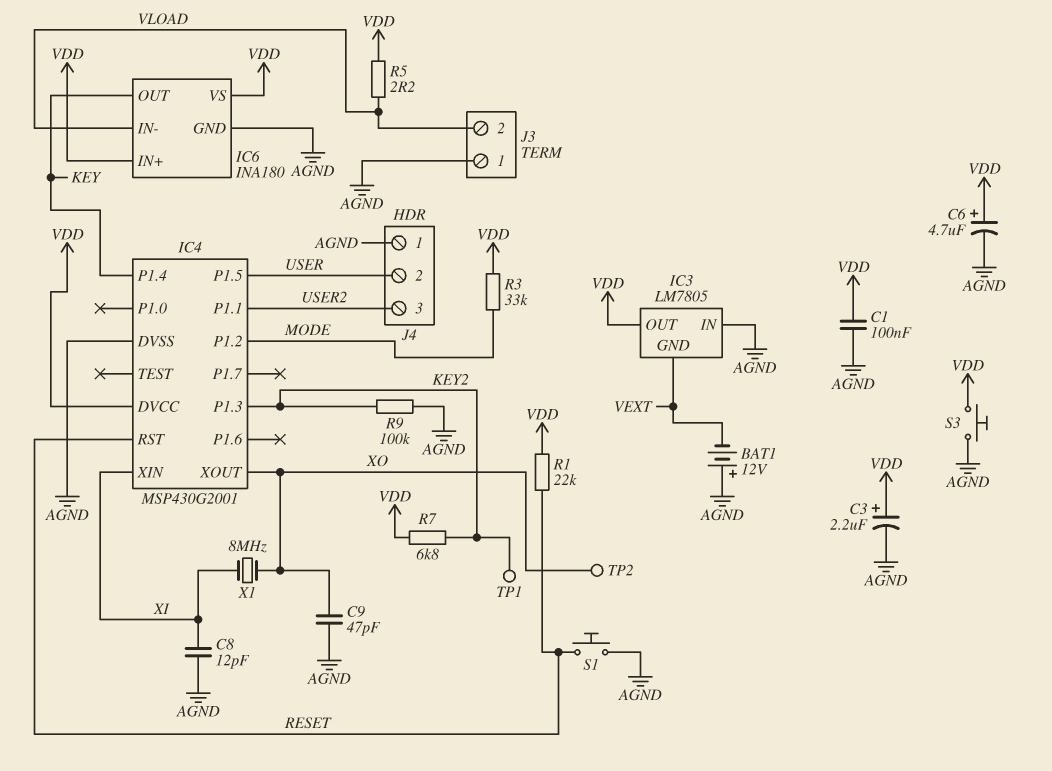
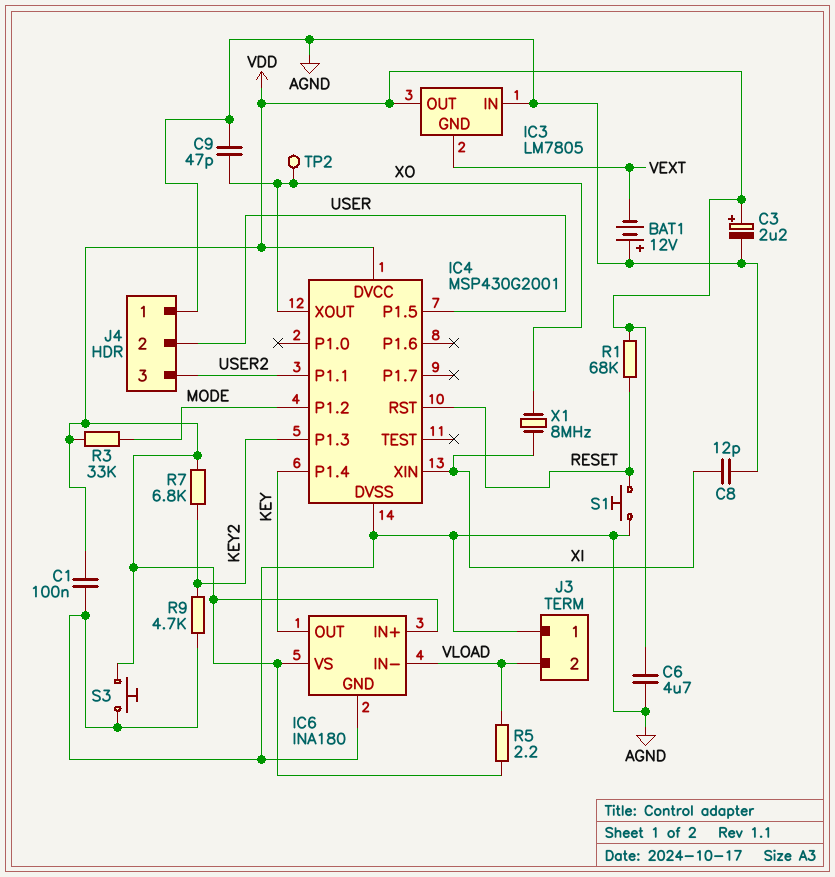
C6: 4.7uF (plus VDD, minus AGND) -> 4.7uF (AGND, VDD)
R1: 22k (RESET, VDD) -> 68k (RESET, VDD)
R9: 100k (AGND, KEY2) -> 4.7k (AGND, KEY2)
TP1: test point (KEY2) -> none

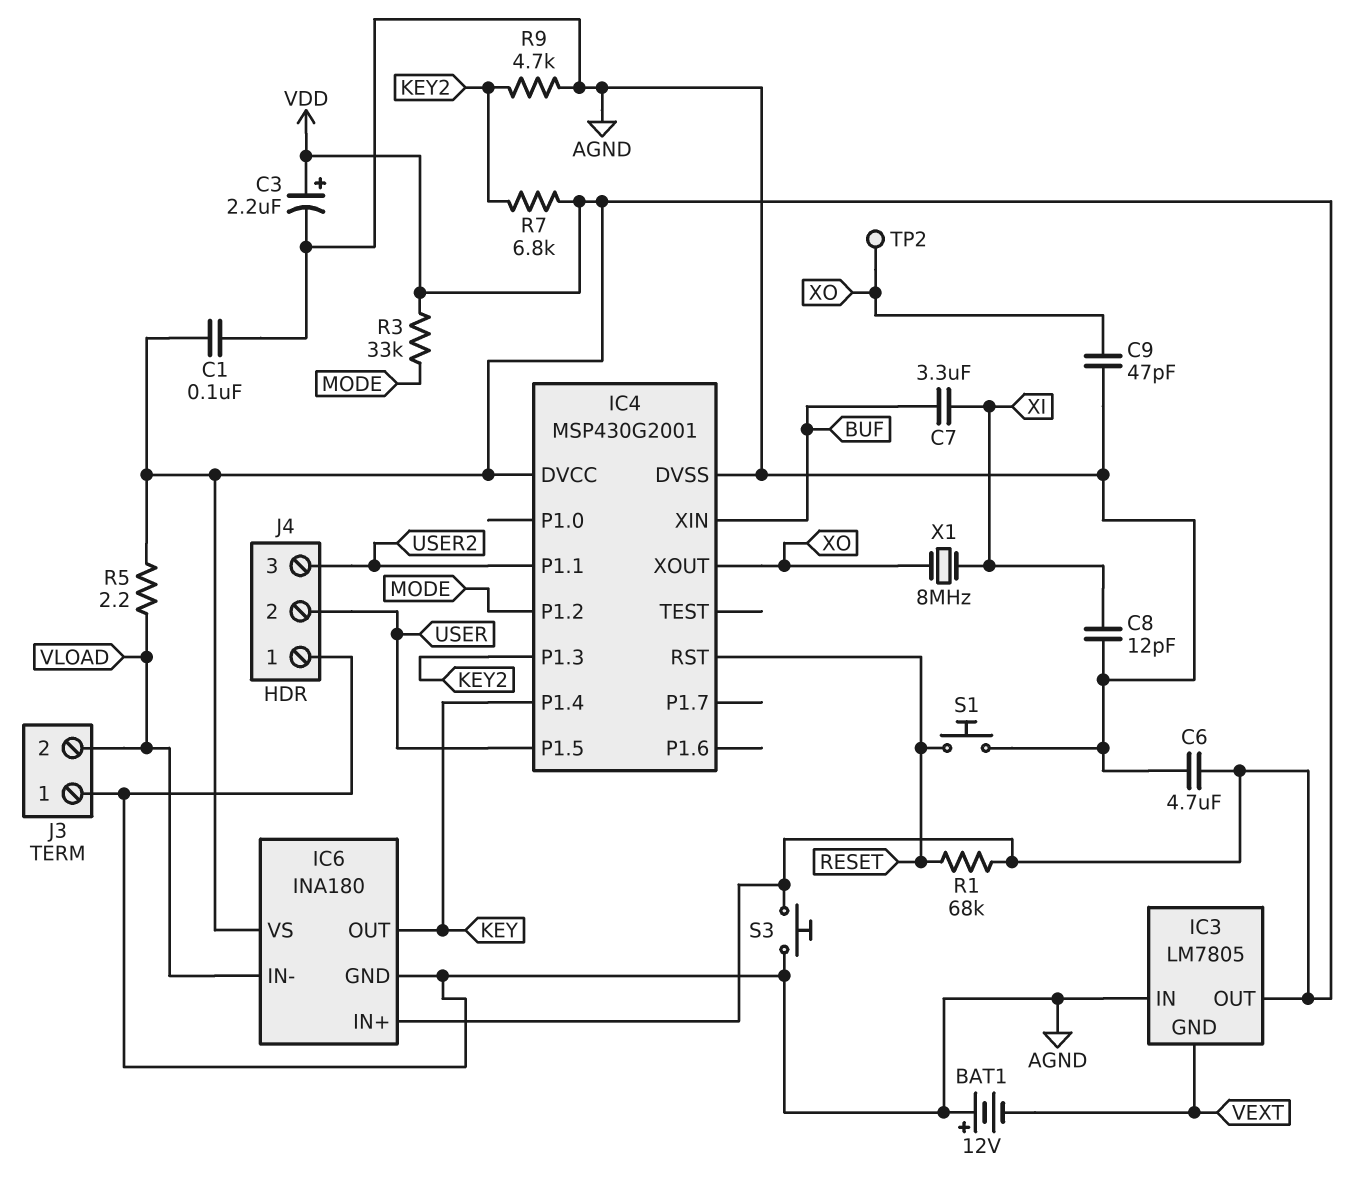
C7: none -> 3.3uF (BUF, XI)
IC4 pin XIN: XI -> BUF

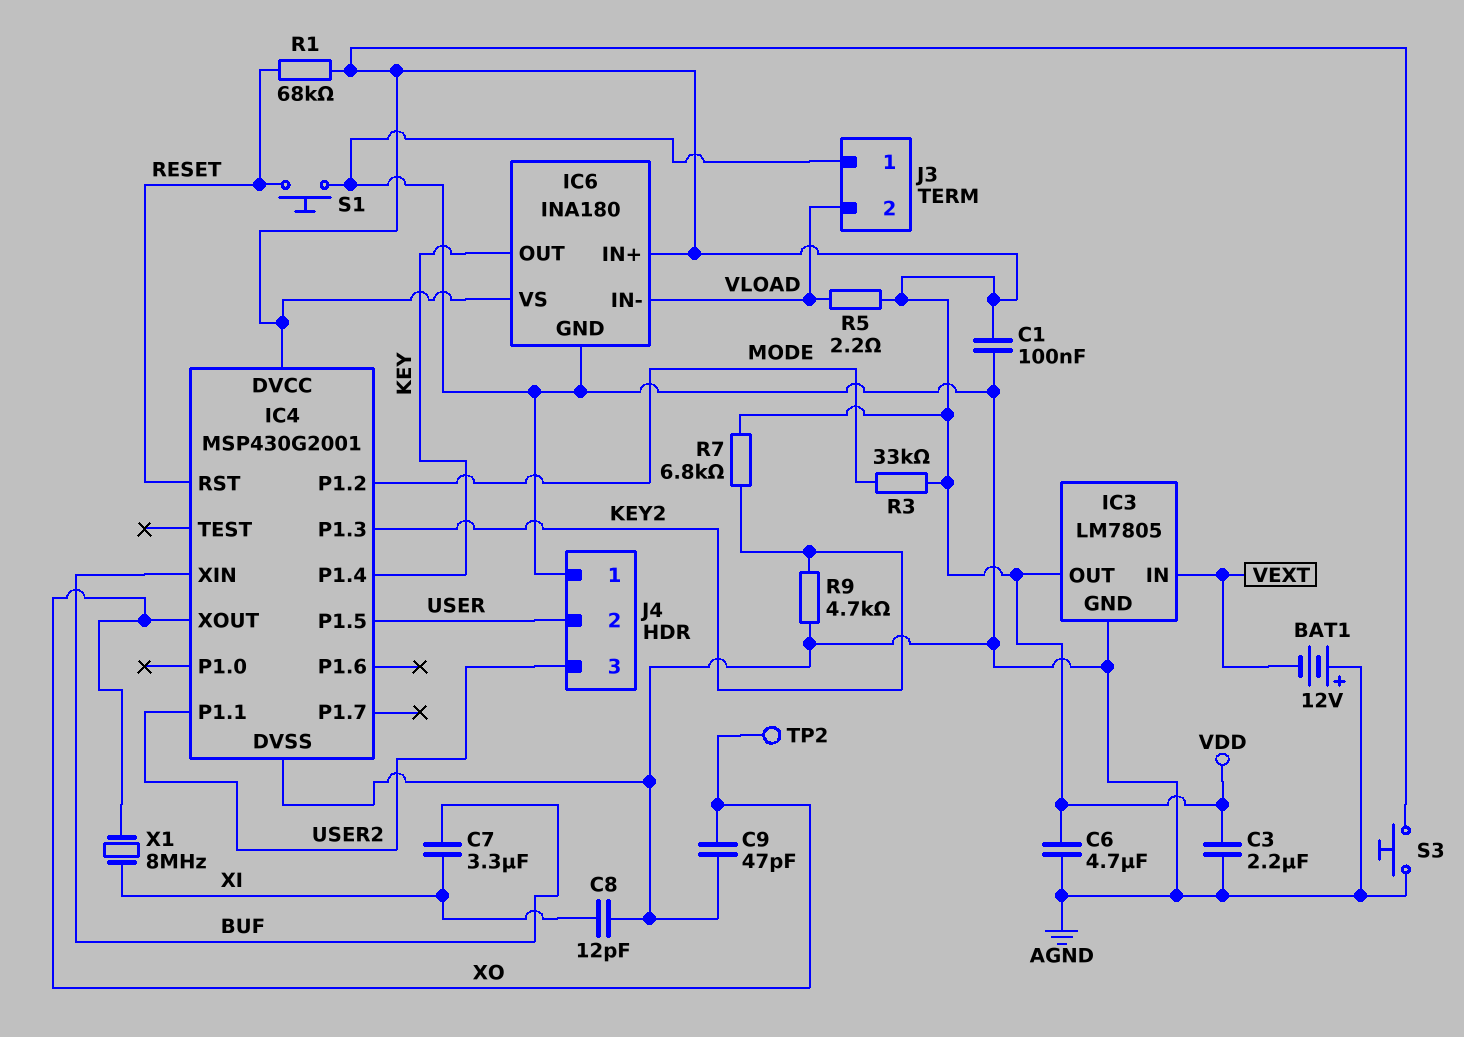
C3: 2.2uF (plus VDD, minus AGND) -> 2.2uF (AGND, VDD)
IC3 pin GND: VEXT -> AGND
IC3 pin IN: AGND -> VEXT

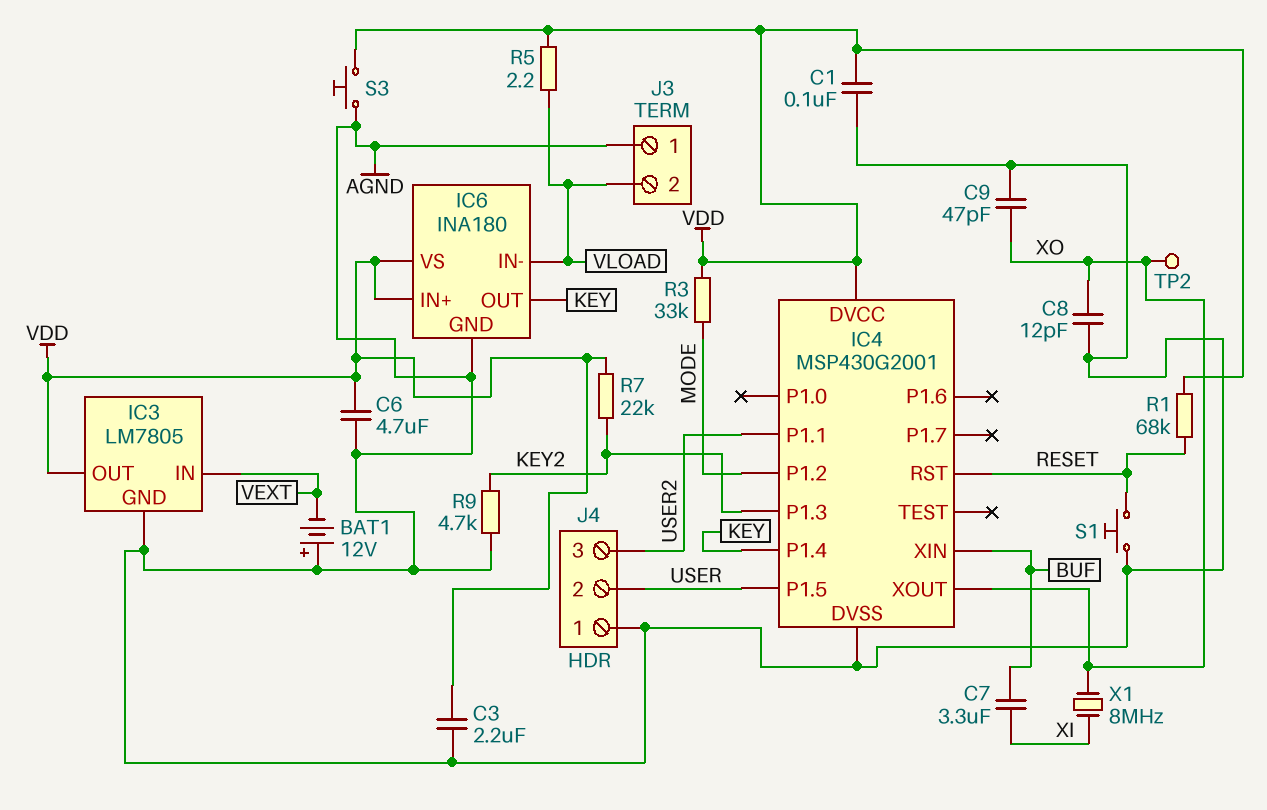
C8: 12pF (AGND, XI) -> 12pF (AGND, XO)
R7: 6.8k (KEY2, VDD) -> 22k (KEY2, VDD)

